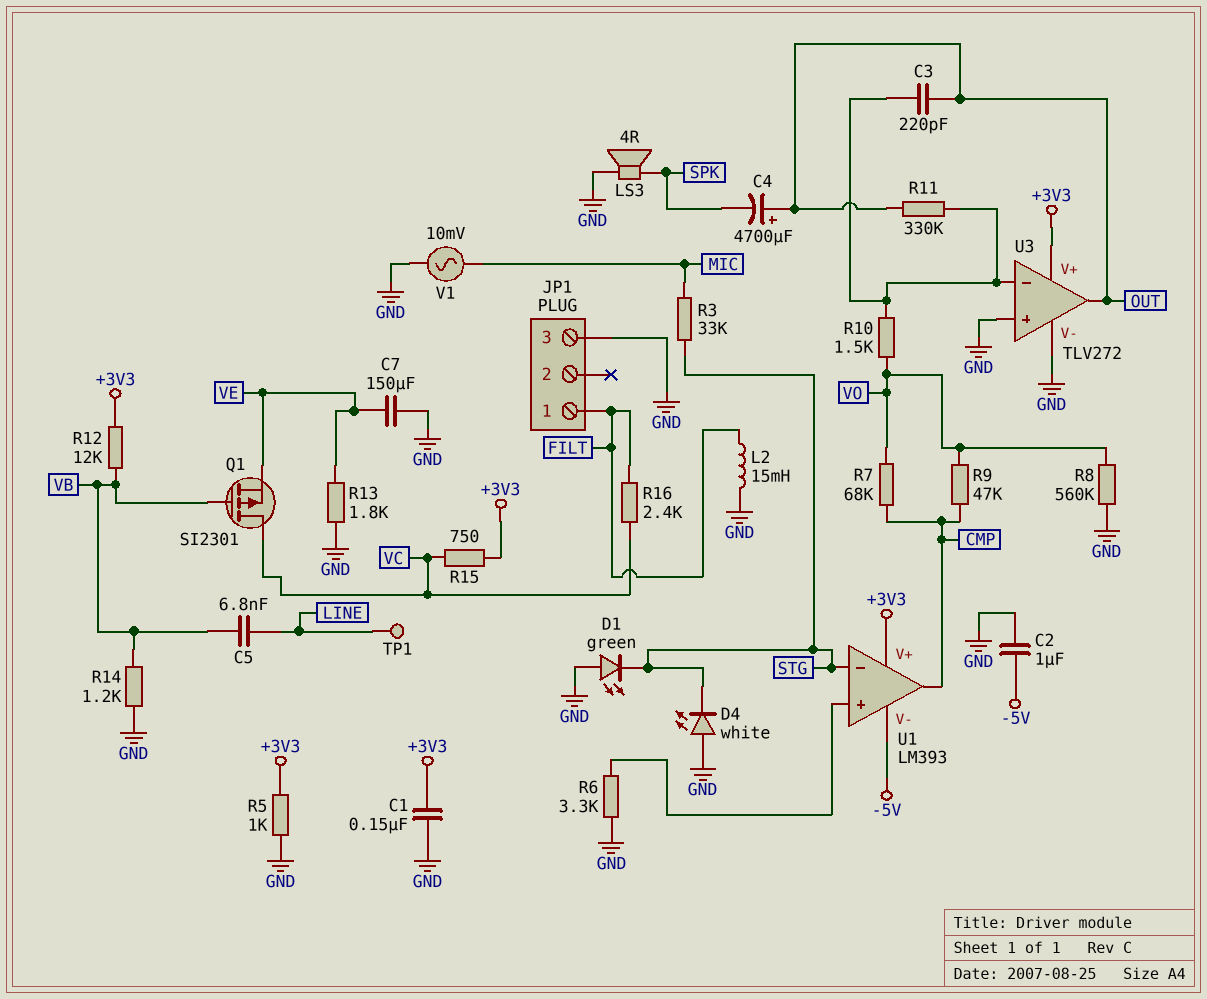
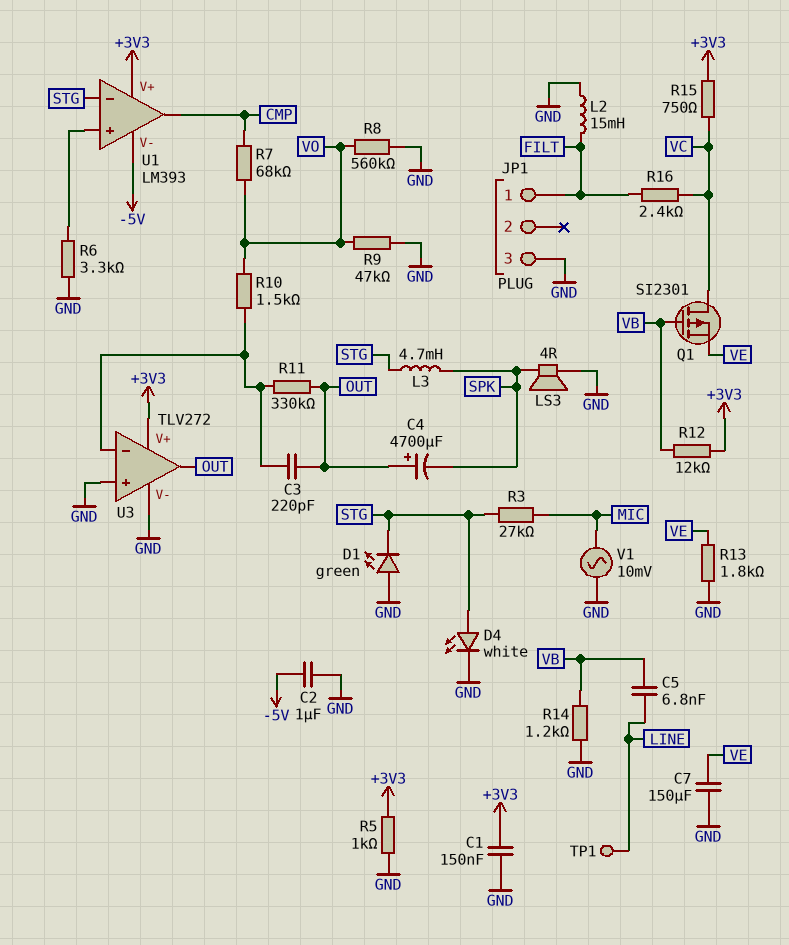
D4: LED white (A GND, K STG) -> LED white (A STG, K GND)
L3: none -> 4.7mH (SPK, STG)
R3: 33k (MIC, STG) -> 27k (MIC, STG)
R9: 47k (CMP, VO) -> 47k (GND, VO)

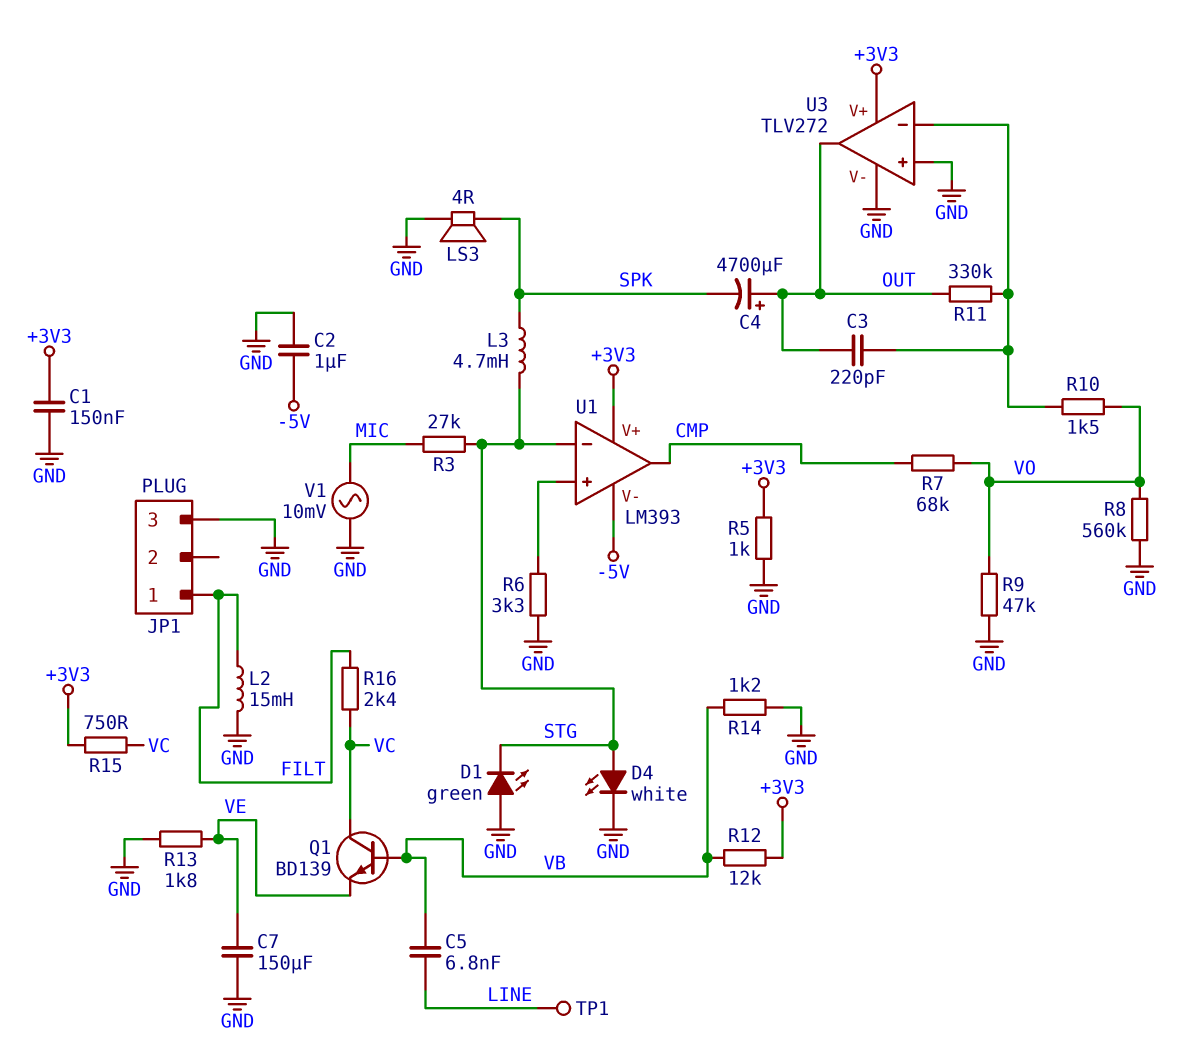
Q1: PMOS SI2301 (G VB, D VC, S VE) -> NPN BD139 (B VB, C VC, E VE)

